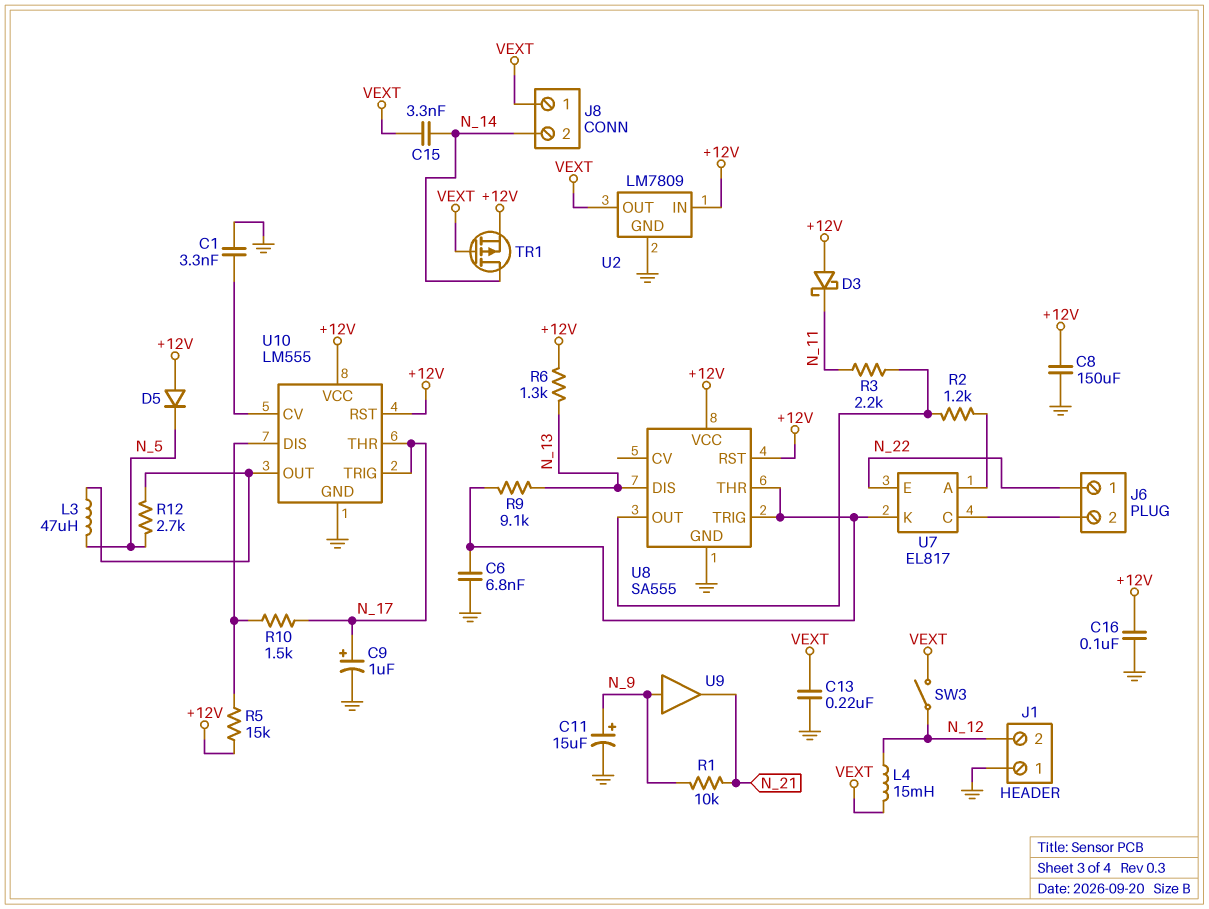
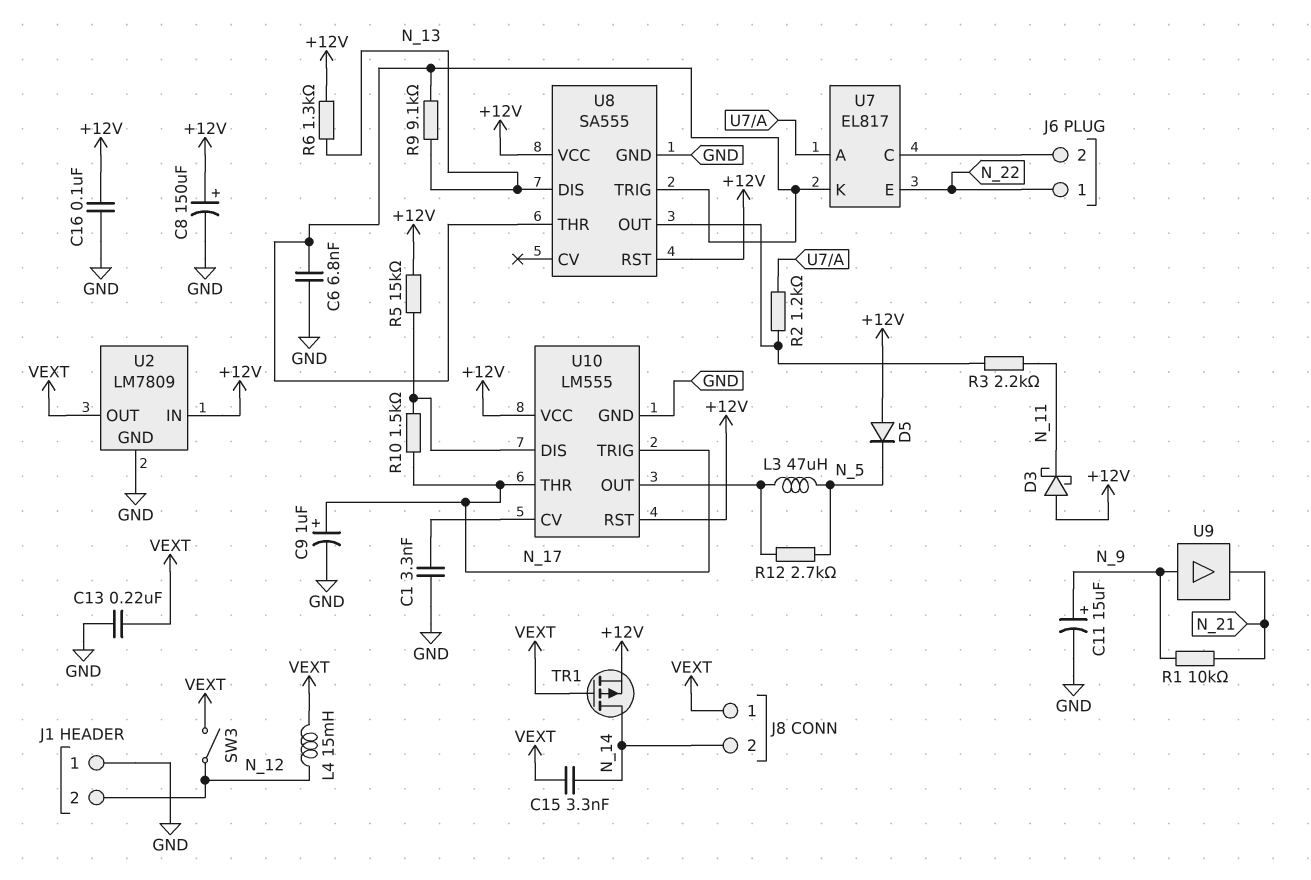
C8: 150uF (+12V, GND) -> 150uF (plus +12V, minus GND)

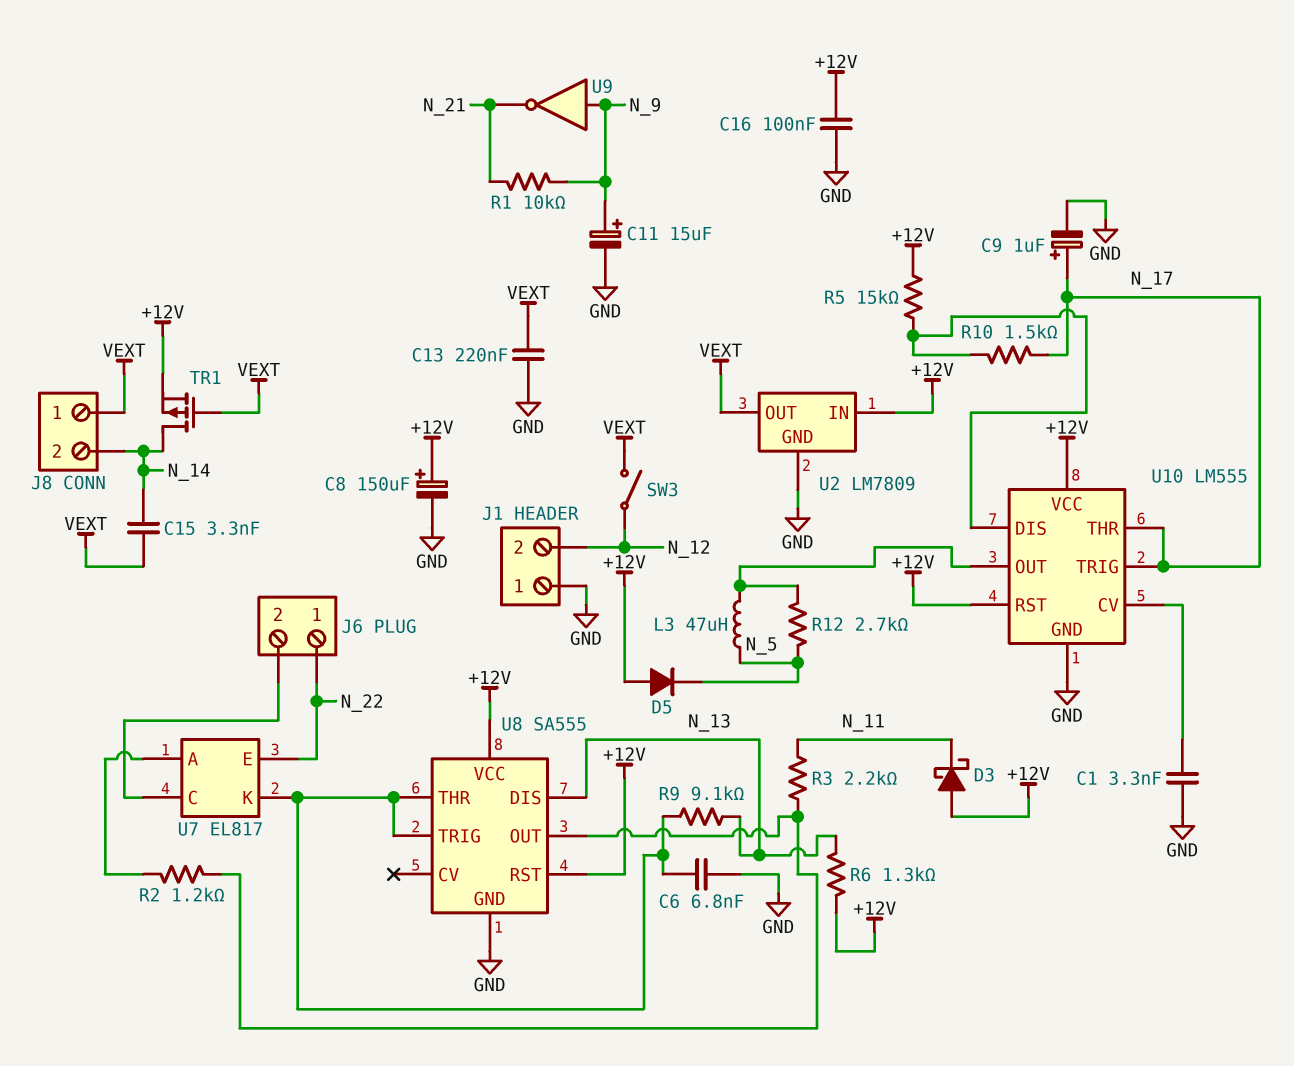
L4: 15mH (N_12, VEXT) -> none
U9: buffer (in N_9, out N_21) -> NOT (in N_9, out N_21)

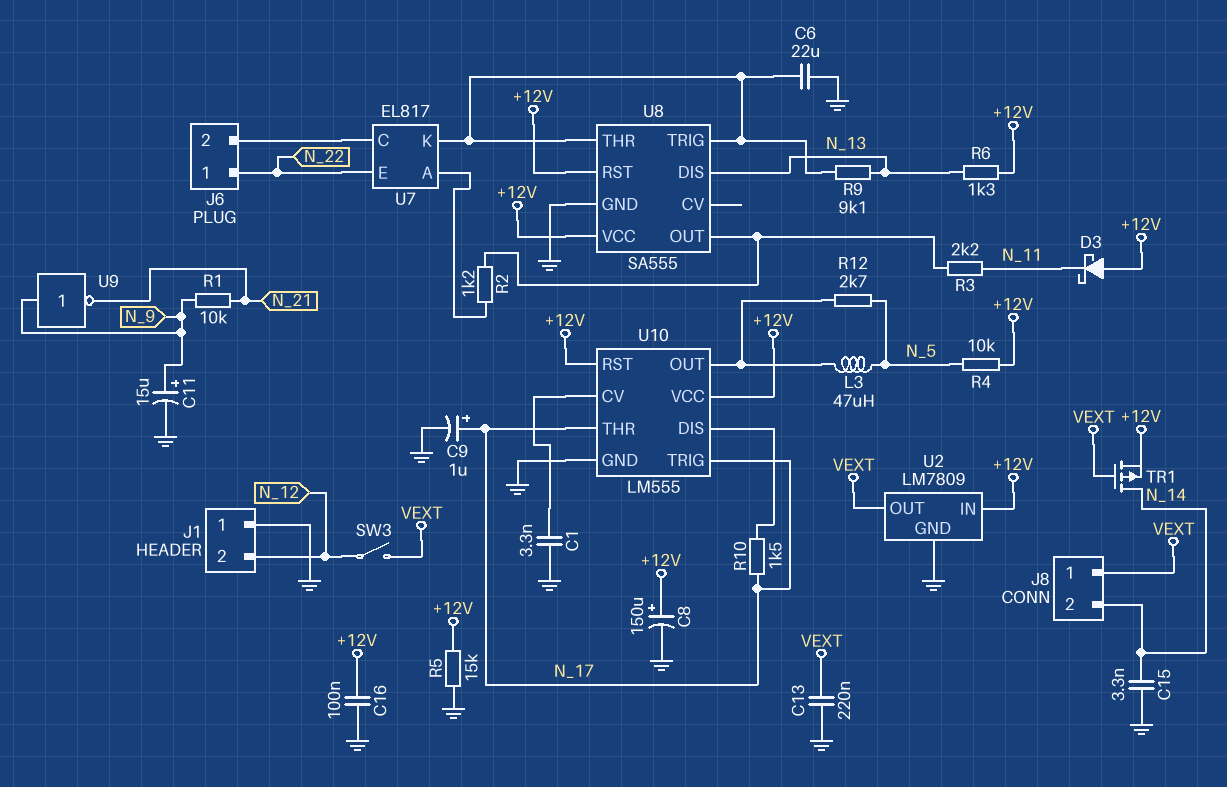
C6: 6.8nF (GND, U7/K) -> 22uF (GND, U7/K)
C15: 3.3nF (N_14, VEXT) -> 3.3nF (GND, N_14)
D5: diode (A +12V, K N_5) -> none
R4: none -> 10k (+12V, N_5)
R5: 15k (+12V, U10/DIS) -> 15k (+12V, GND)

